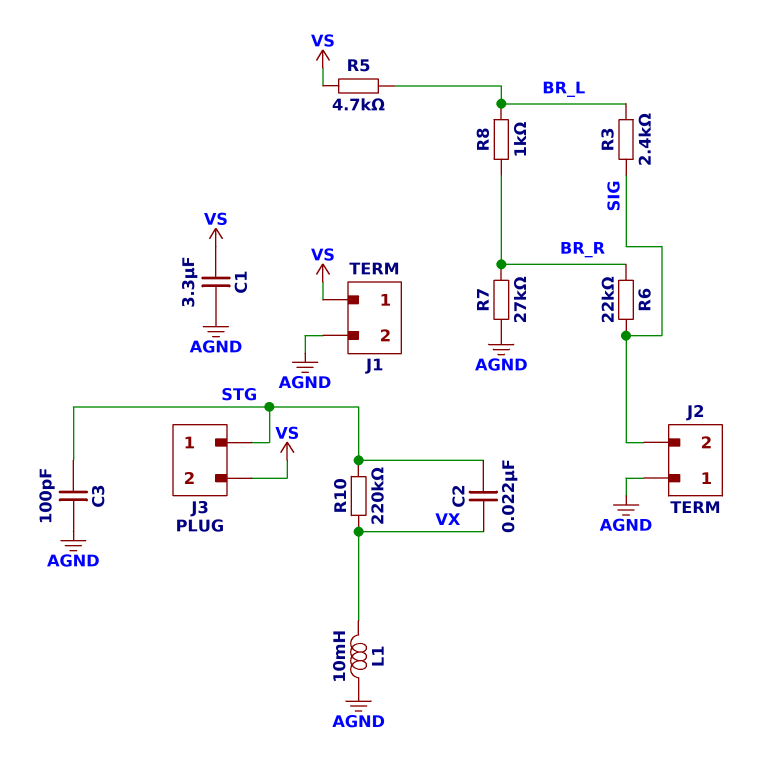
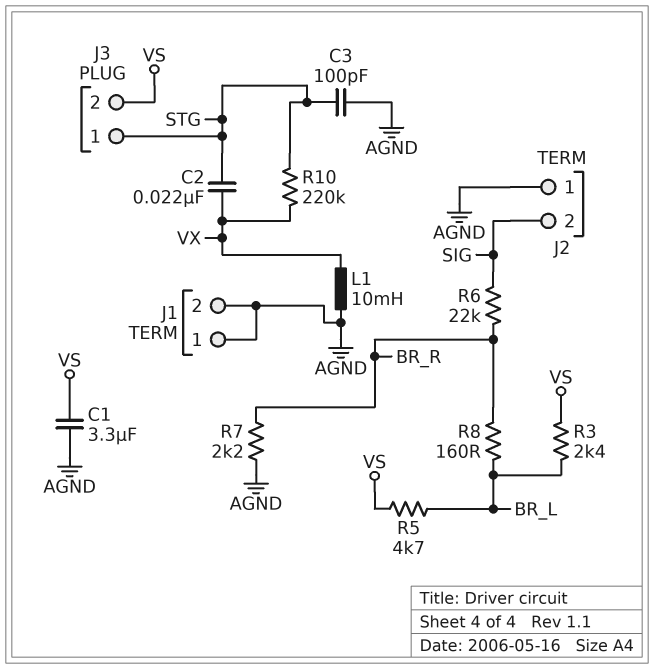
J1 pin 1: VS -> AGND
R3: 2.4k (BR_L, SIG) -> 2.4k (BR_L, VS)
R7: 27k (AGND, BR_R) -> 2.2k (AGND, BR_R)
R8: 1k (BR_L, BR_R) -> 160 (BR_L, BR_R)

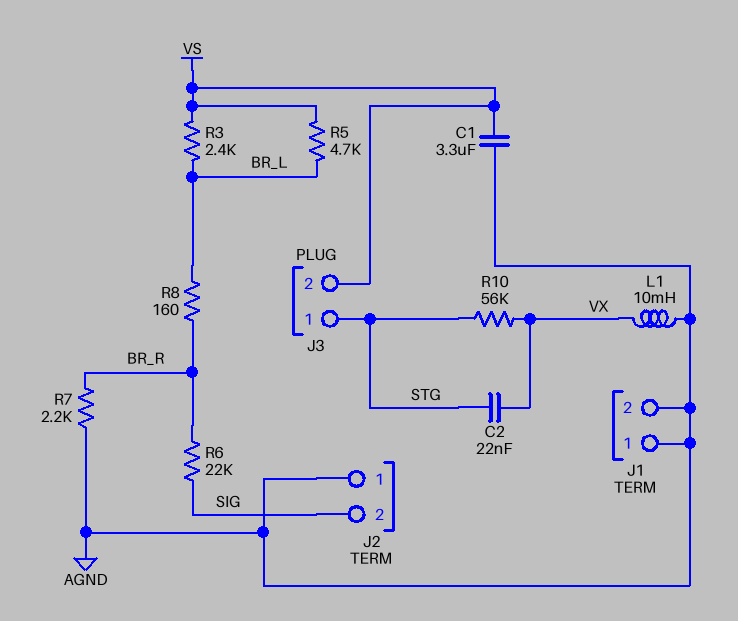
C3: 100pF (AGND, STG) -> none
R10: 220k (STG, VX) -> 56k (STG, VX)

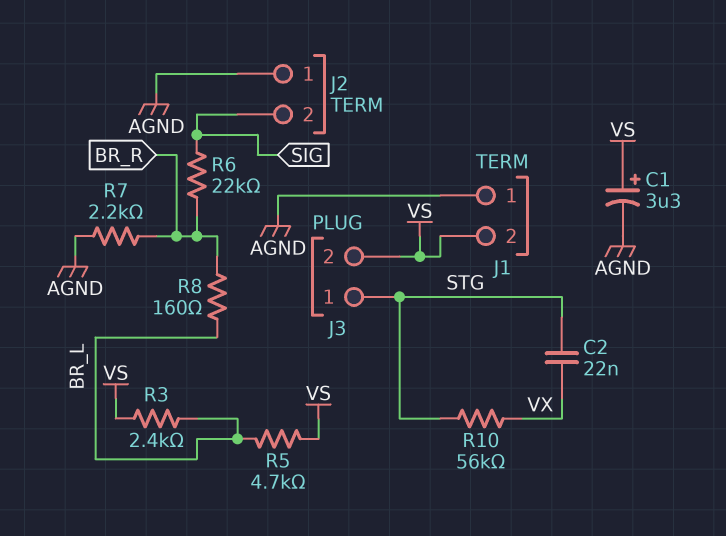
C1: 3.3uF (AGND, VS) -> 3.3uF (plus VS, minus AGND)
J1 pin 2: AGND -> VS
L1: 10mH (AGND, VX) -> none

